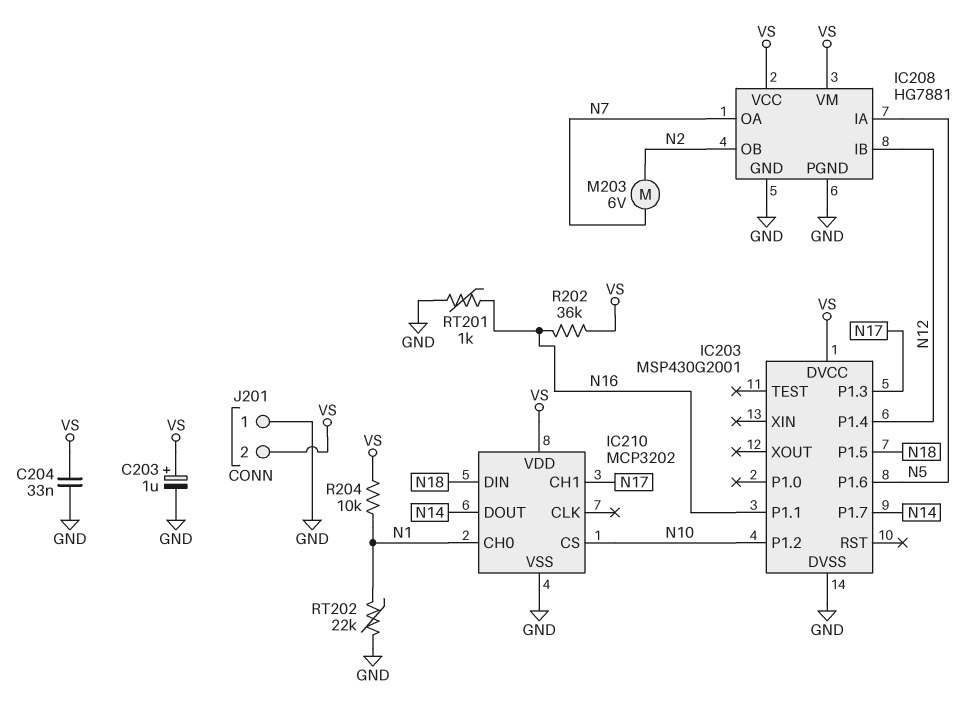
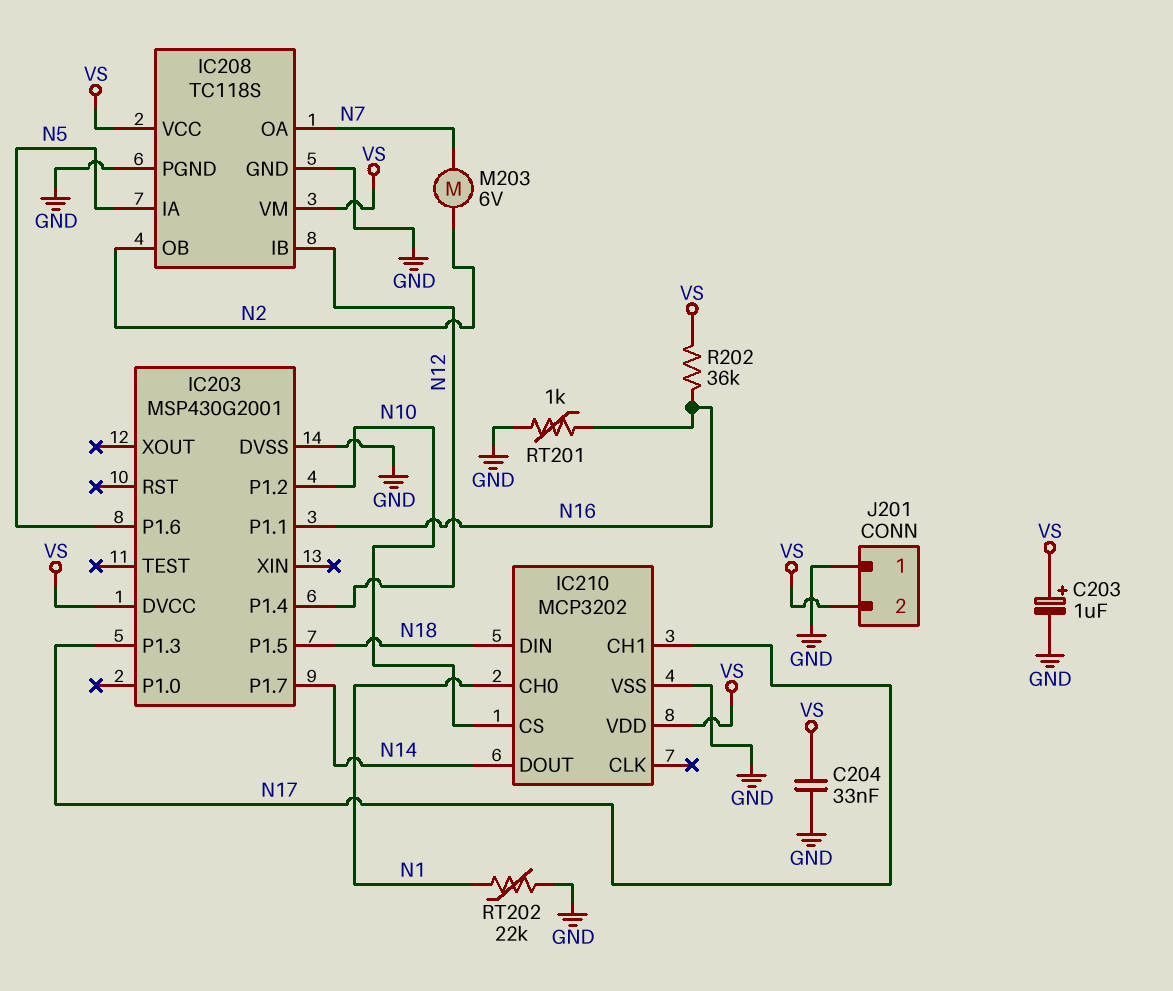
IC208: HG7881 -> TC118S
R204: 10k (N1, VS) -> none

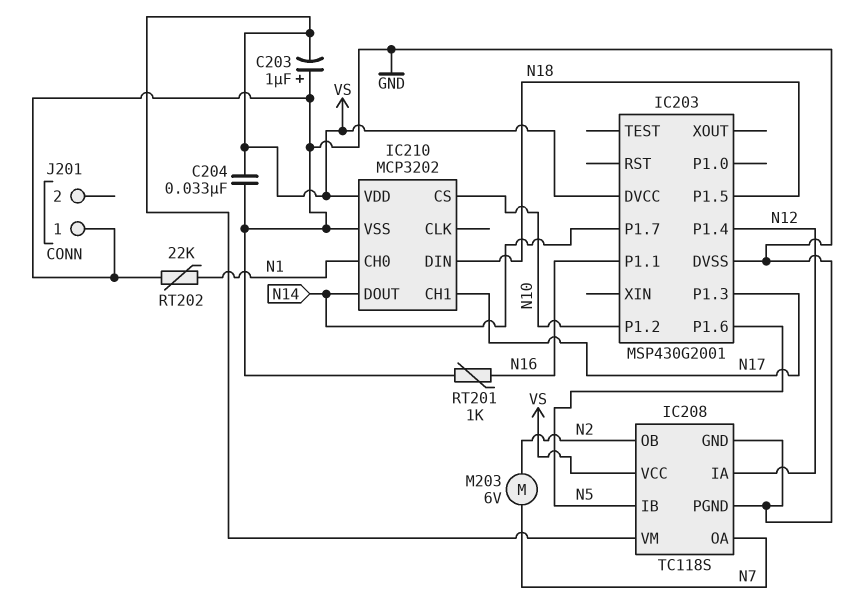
C203: 1uF (plus VS, minus GND) -> 1uF (plus GND, minus VS)
IC208 pin IA: N5 -> N12
IC208 pin IB: N12 -> N5
J201 pin 2: VS -> none
R202: 36k (N16, VS) -> none

